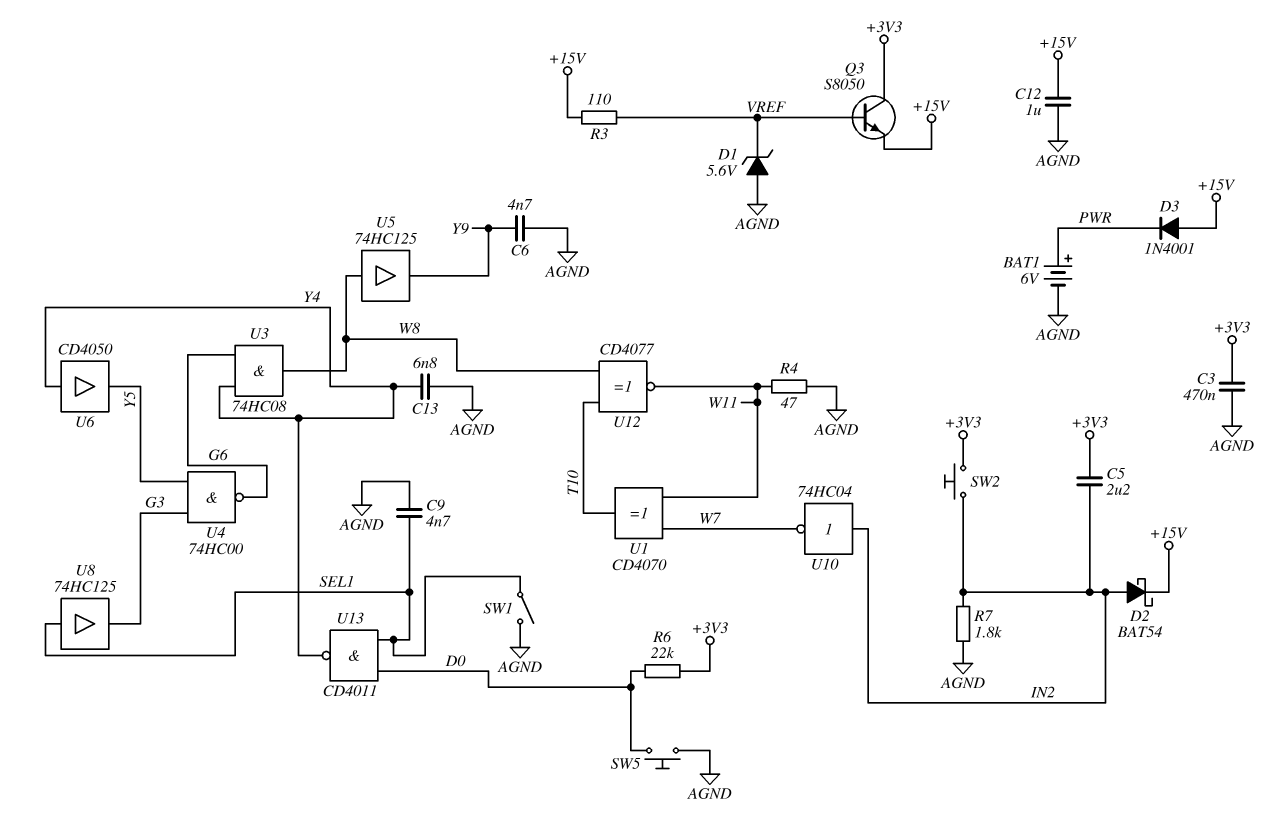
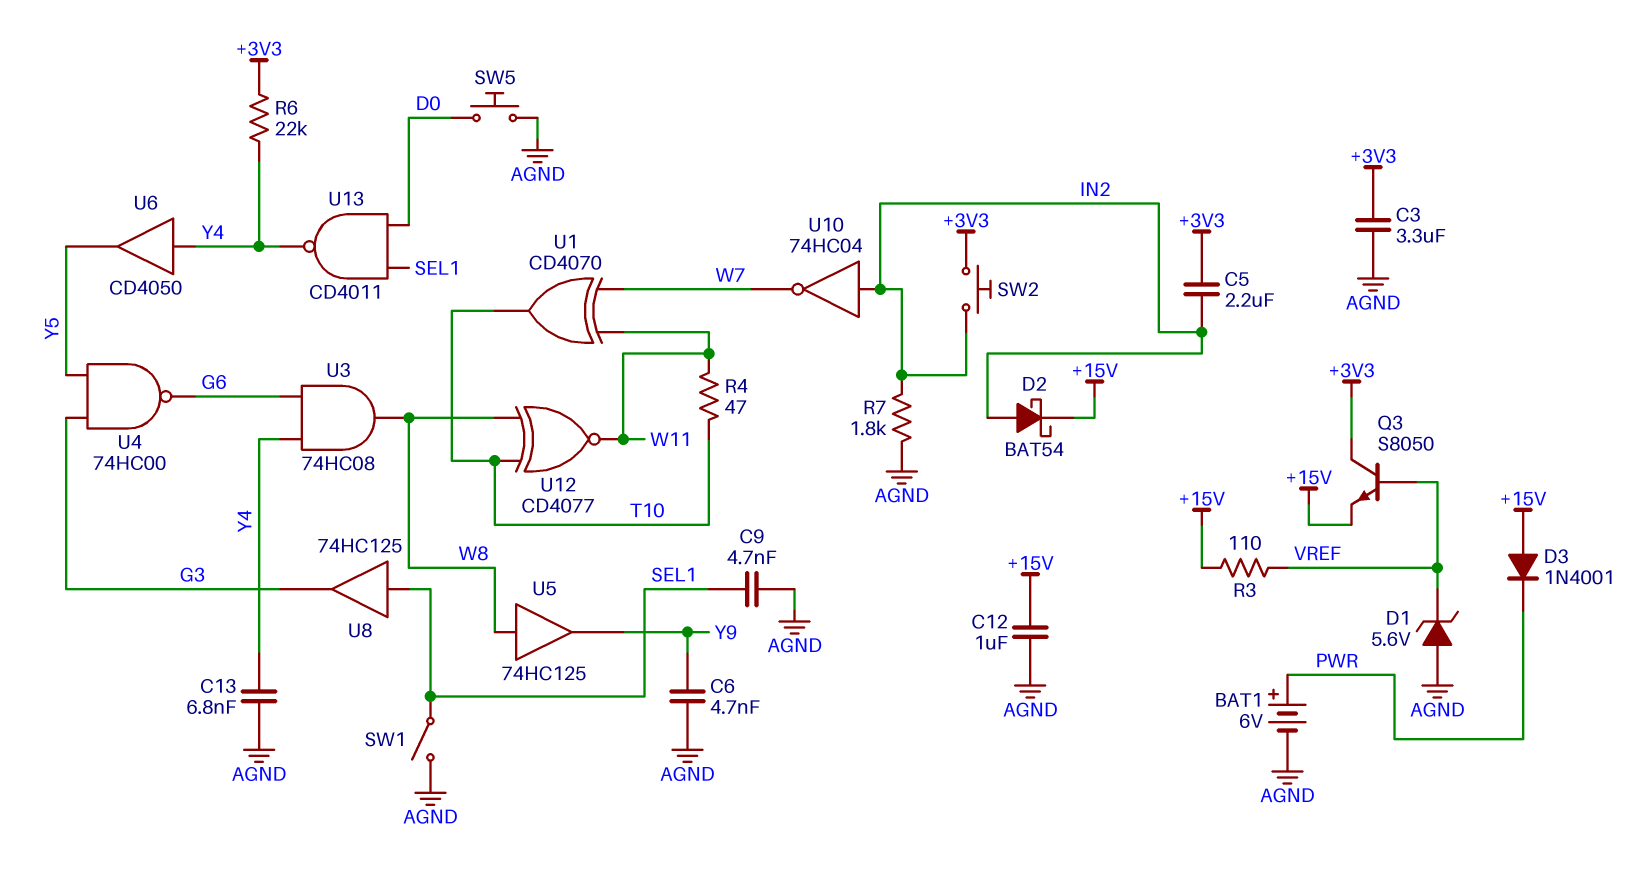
C3: 470nF (+3V3, AGND) -> 3.3uF (+3V3, AGND)
R4: 47 (AGND, W11) -> 47 (T10, W11)
R6: 22k (+3V3, D0) -> 22k (+3V3, Y4)

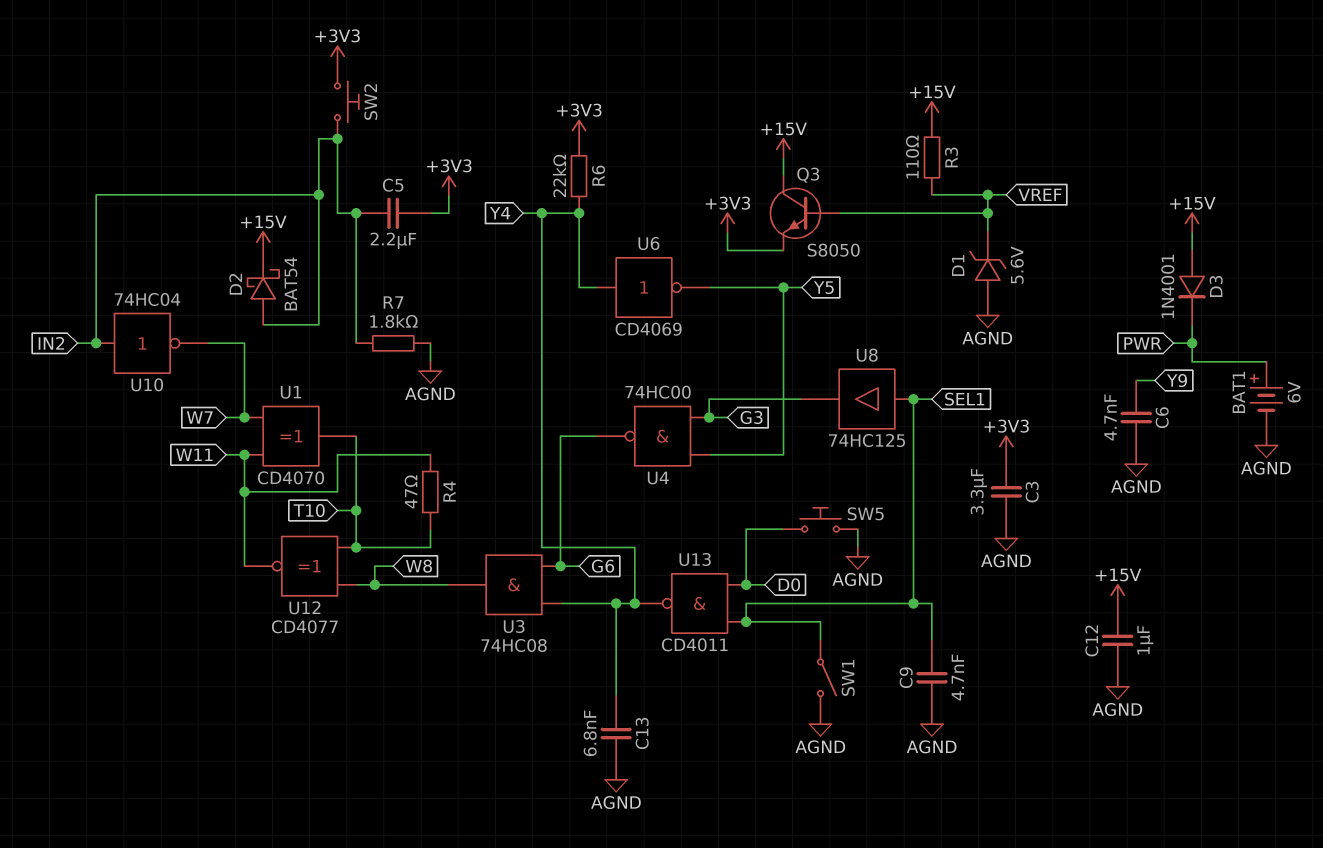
Q3: NPN S8050 (B VREF, C +3V3, E +15V) -> NPN S8050 (B VREF, C +15V, E +3V3)
U5: buffer 74HC125 (in W8, out Y9) -> none
U6: buffer CD4050 (in Y4, out Y5) -> NOT CD4069 (in Y4, out Y5)

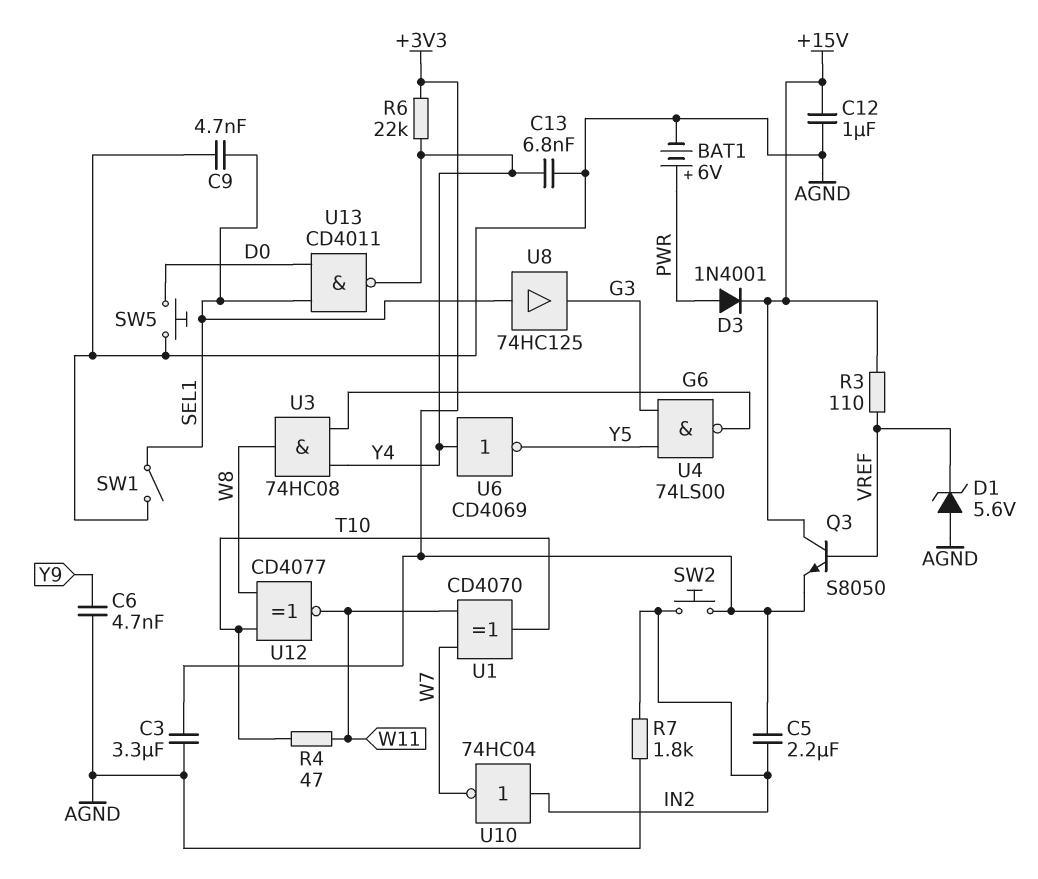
D2: schottky BAT54 (A IN2, K +15V) -> none
D3: diode 1N4001 (A +15V, K PWR) -> diode 1N4001 (A PWR, K +15V)
U4: NAND 74HC00 (in G3, in Y5, out G6) -> NAND 74LS00 (in G3, in Y5, out G6)

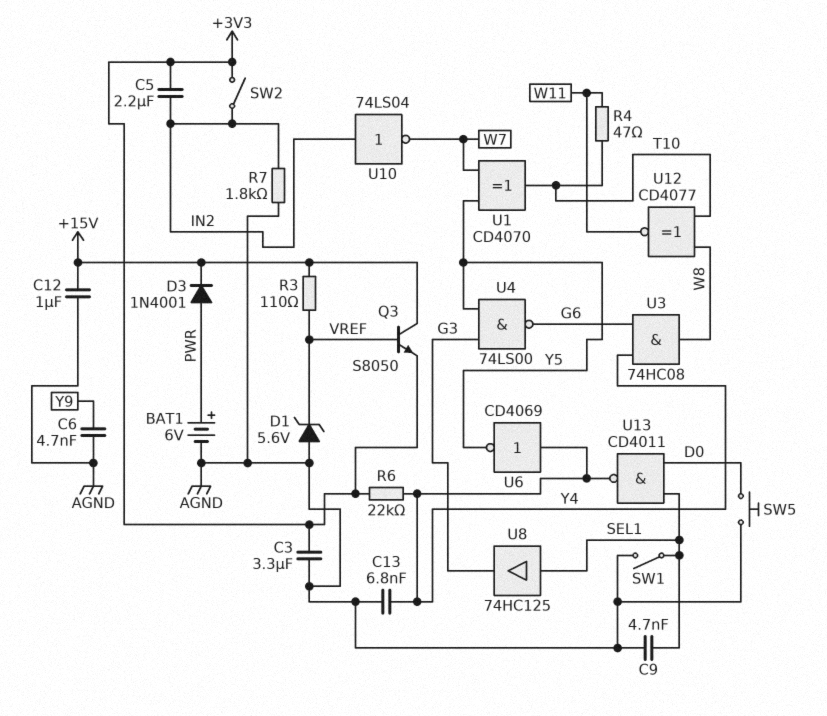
SW2: button (+3V3, IN2) -> switch (+3V3, IN2)
U1: XOR CD4070 (in W7, in W11, out T10) -> XOR CD4070 (in W7, in Y5, out T10)
U10: NOT 74HC04 (in IN2, out W7) -> NOT 74LS04 (in IN2, out W7)

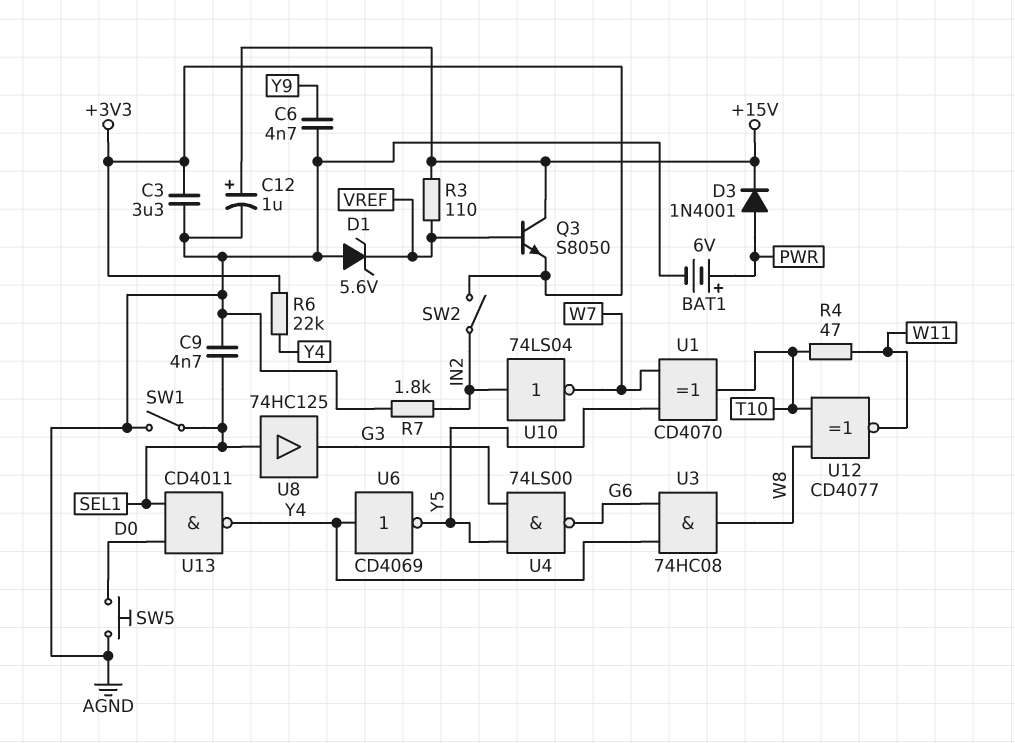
C5: 2.2uF (+3V3, IN2) -> none
C12: 1uF (+15V, AGND) -> 1uF (plus +15V, minus AGND)
C13: 6.8nF (AGND, Y4) -> none

